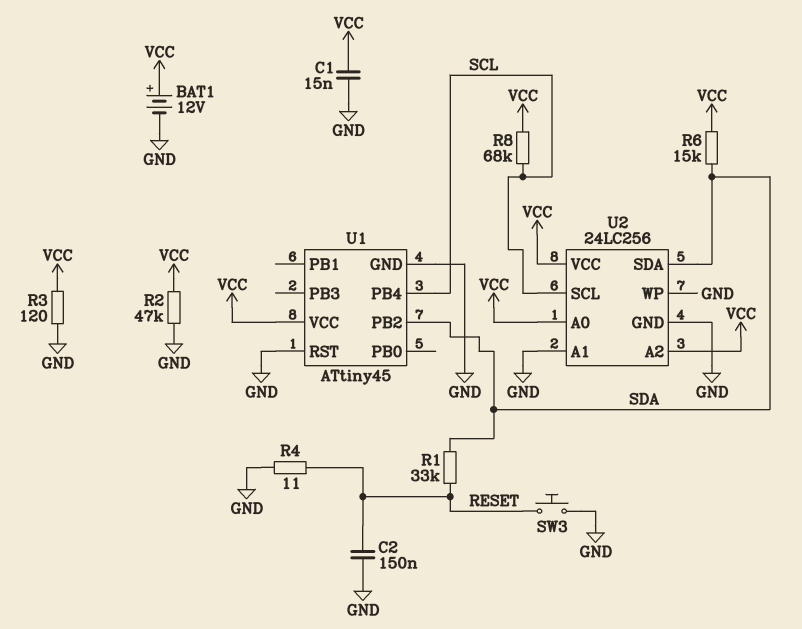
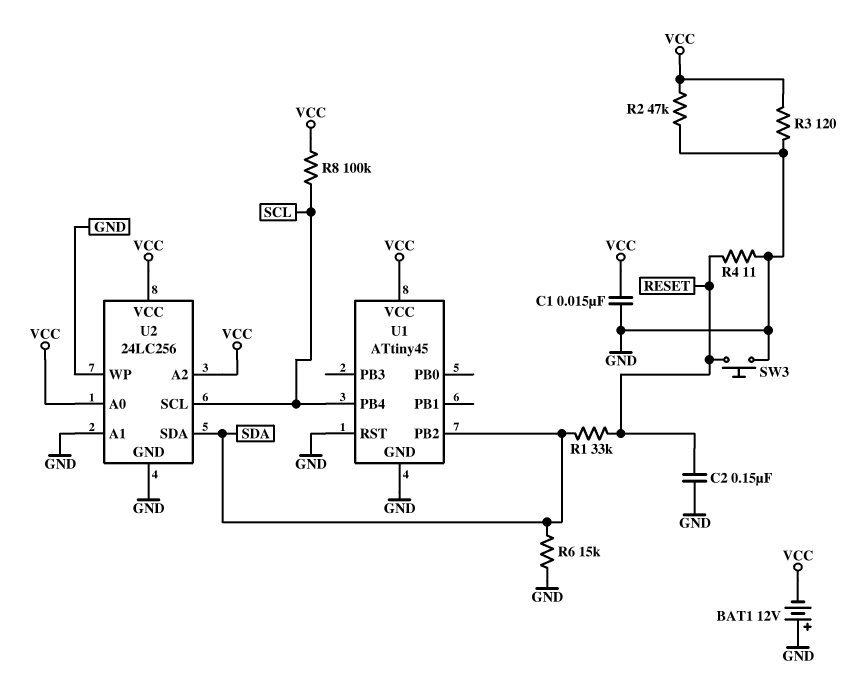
BAT1: 12V (plus VCC, minus GND) -> 12V (plus GND, minus VCC)
R6: 15k (SDA, VCC) -> 15k (GND, SDA)
R8: 68k (SCL, VCC) -> 100k (SCL, VCC)

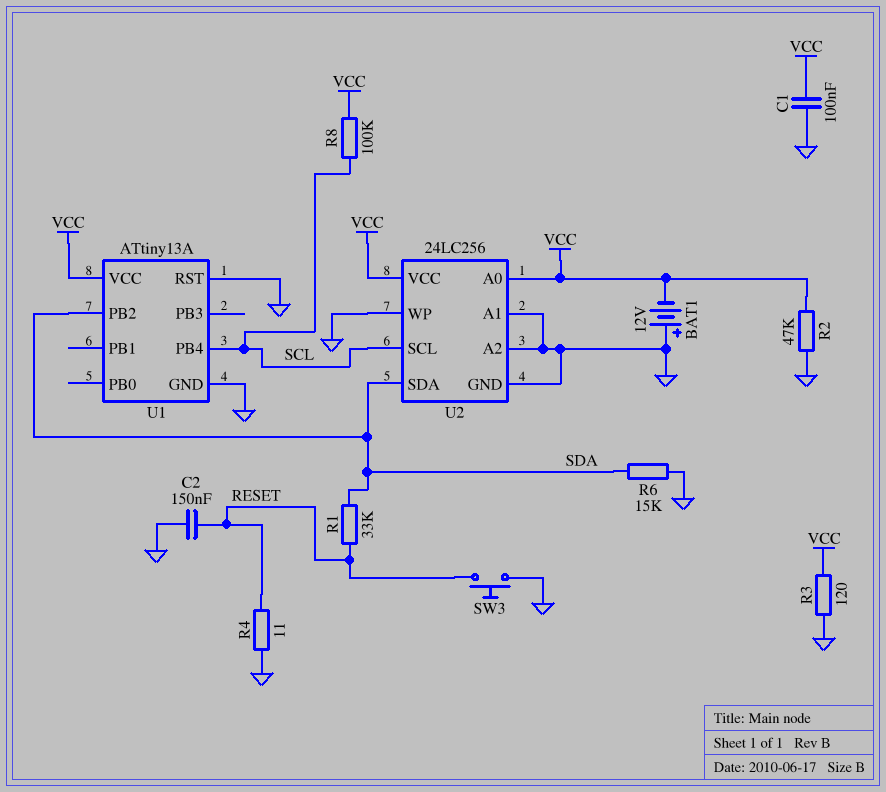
C1: 15nF (GND, VCC) -> 100nF (GND, VCC)
U1: ATtiny45 -> ATtiny13A
U2 pin A2: VCC -> GND

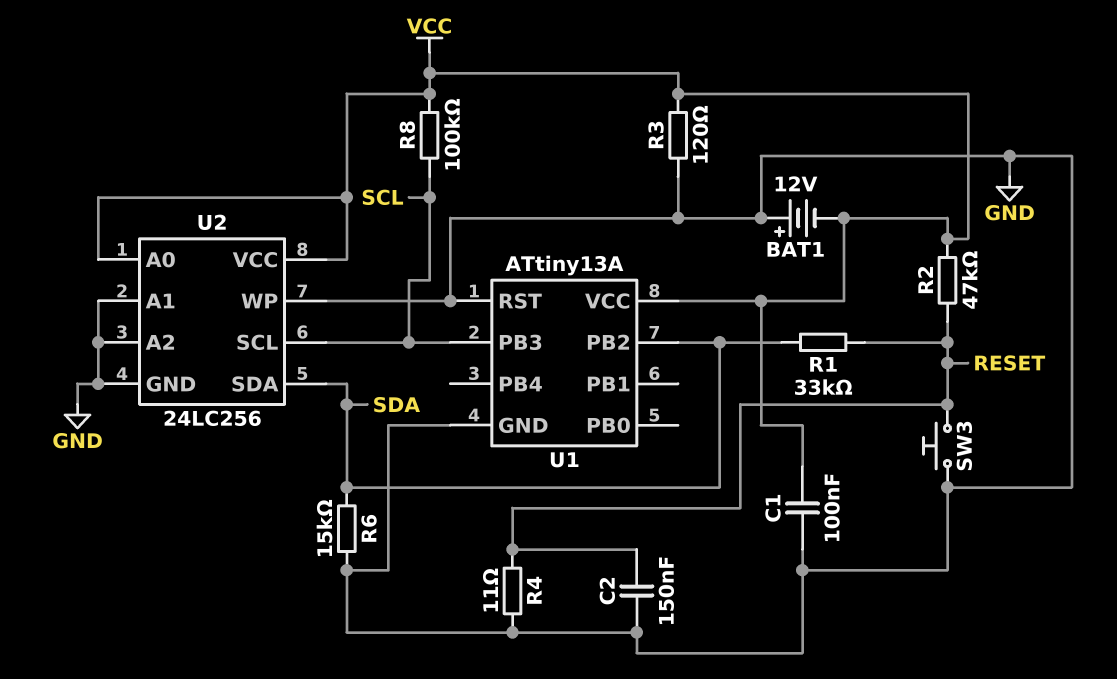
R2: 47k (GND, VCC) -> 47k (RESET, VCC)
U1 pin PB3: none -> SCL
U1 pin PB4: SCL -> none

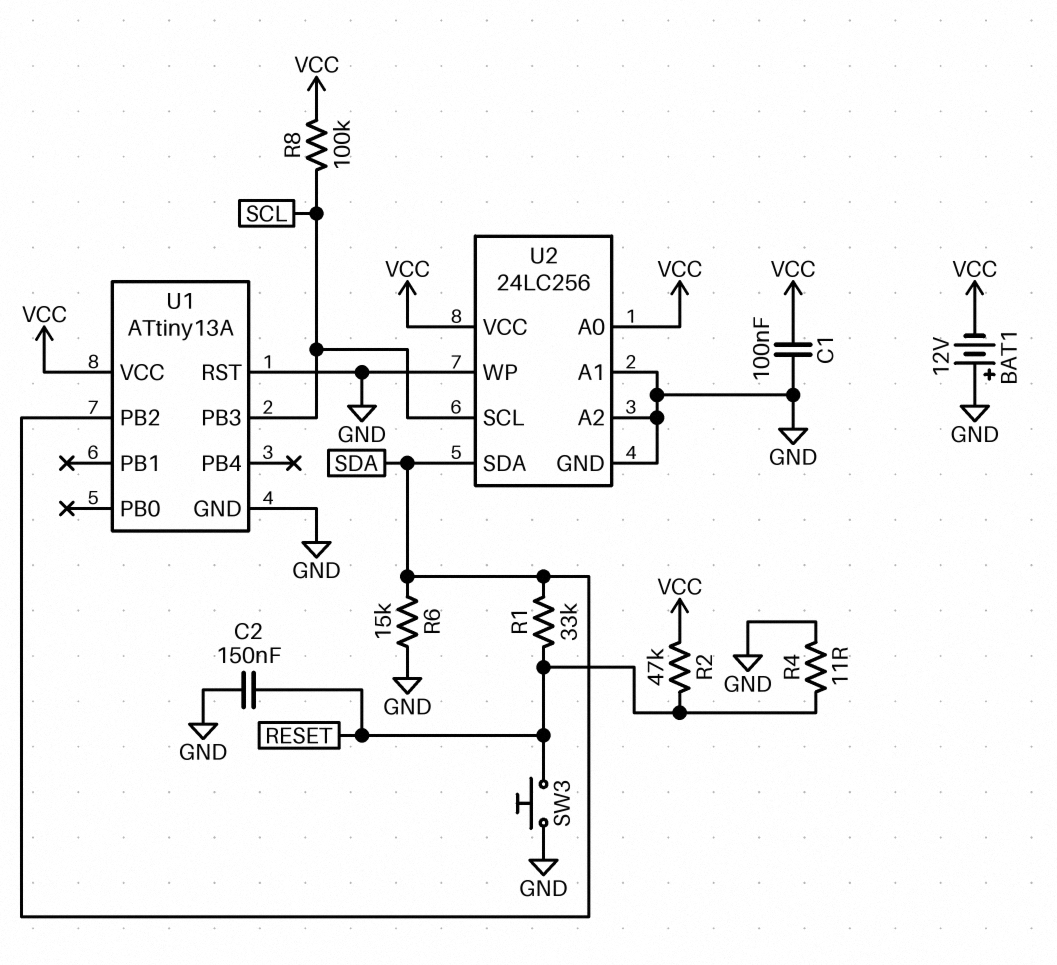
R3: 120 (GND, VCC) -> none

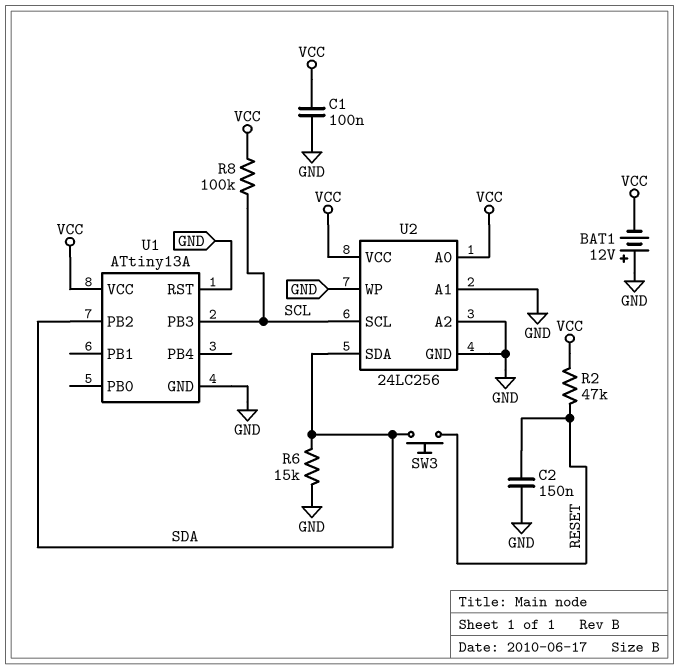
R1: 33k (RESET, SDA) -> none
R4: 11 (GND, RESET) -> none
SW3: button (GND, RESET) -> button (RESET, SDA)

